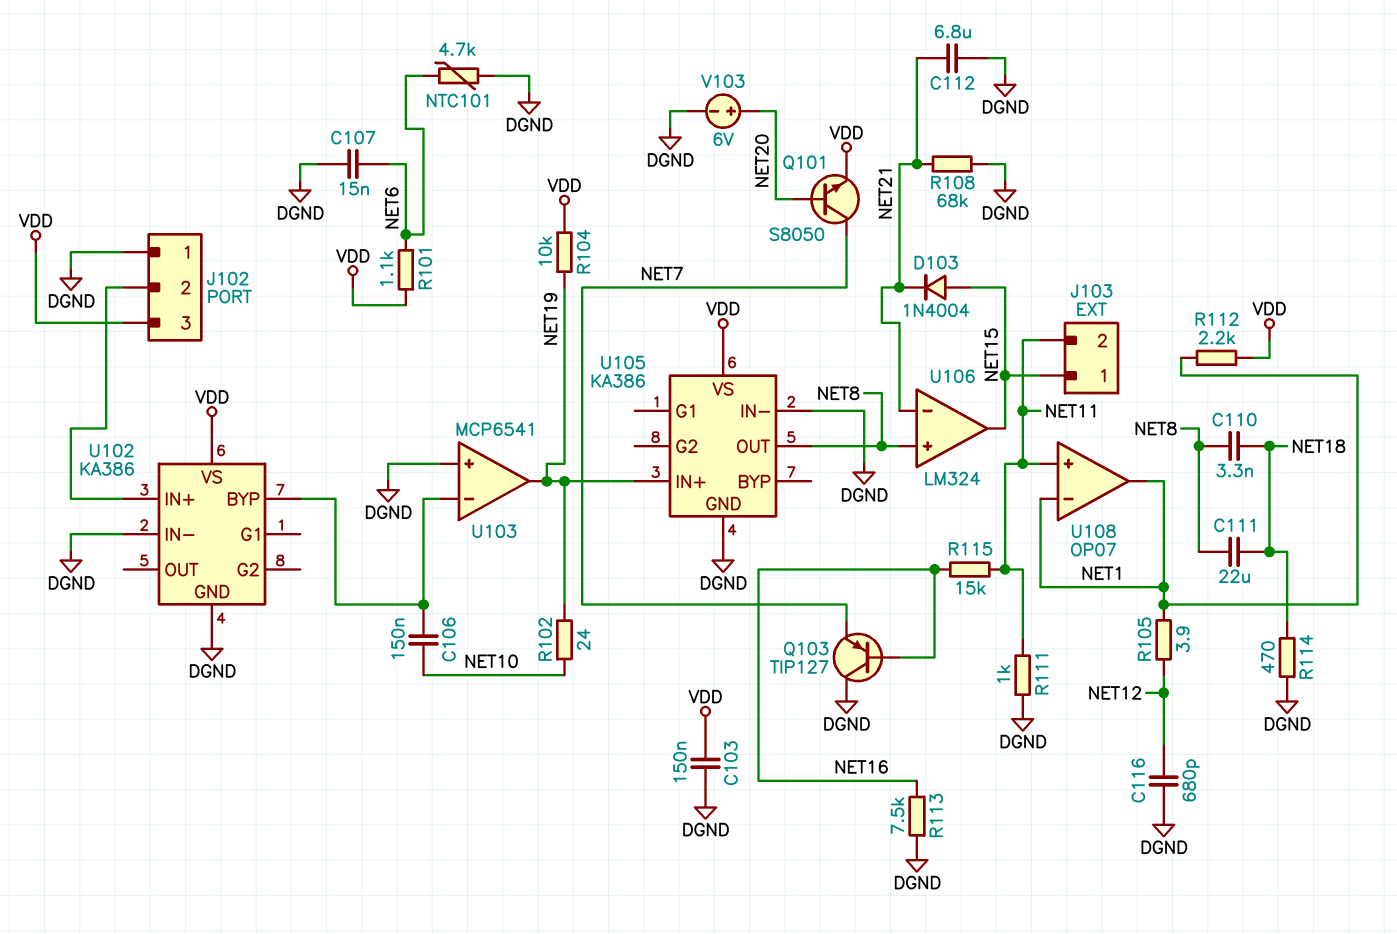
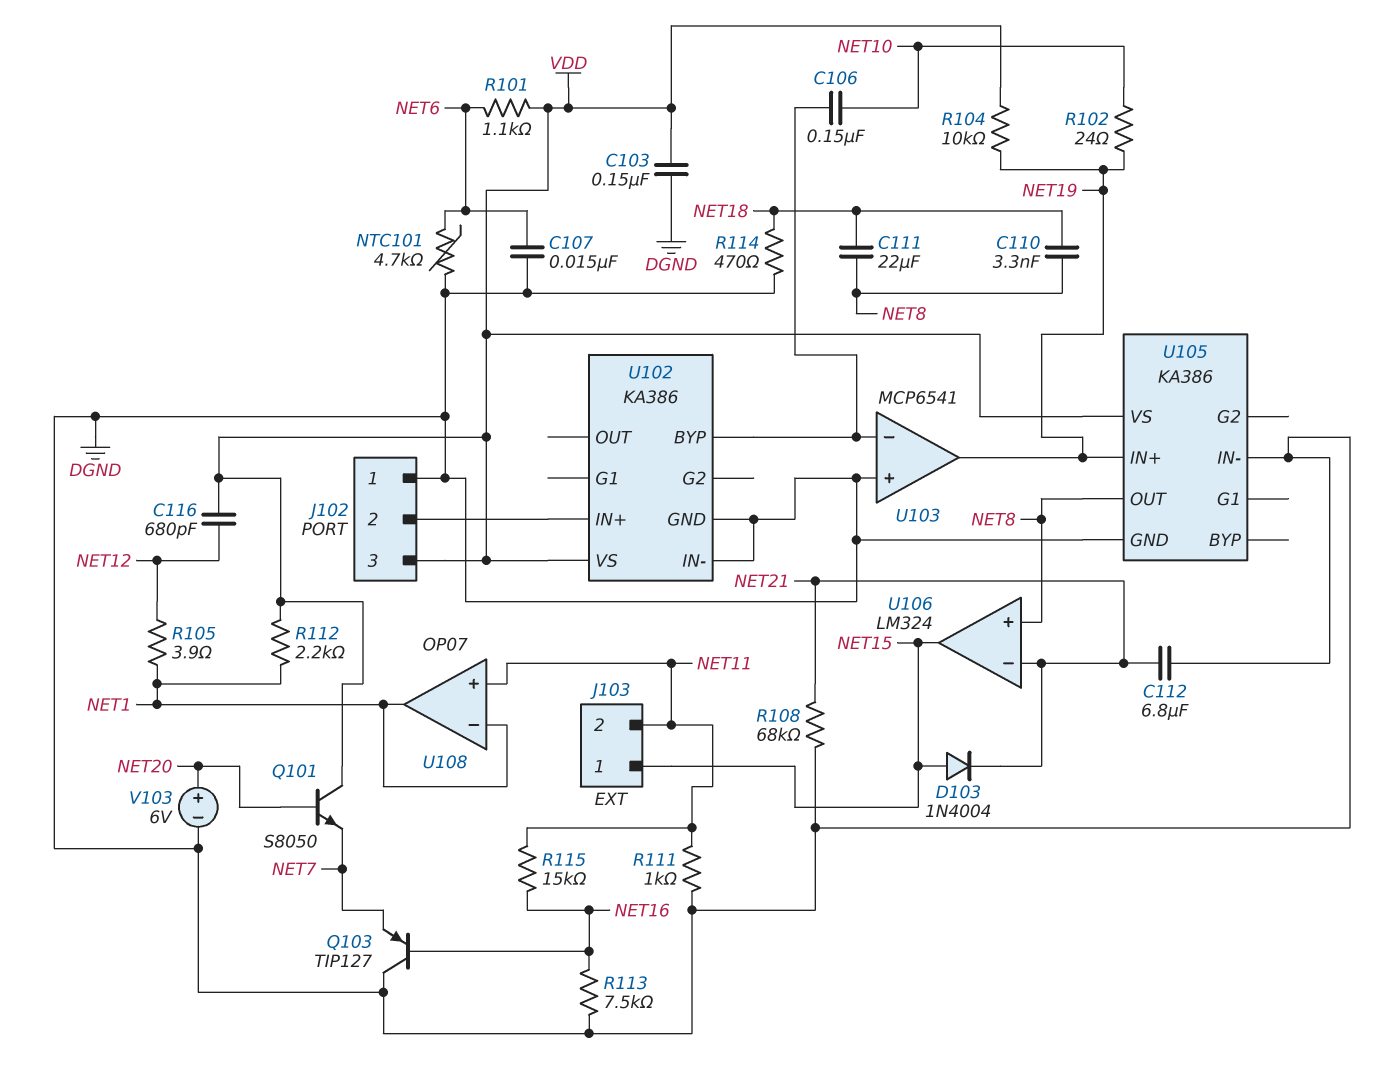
C116: 680pF (DGND, NET12) -> 680pF (NET12, VDD)
Q101: NPN S8050 (B NET20, C NET7, E VDD) -> NPN S8050 (B NET20, C VDD, E NET7)

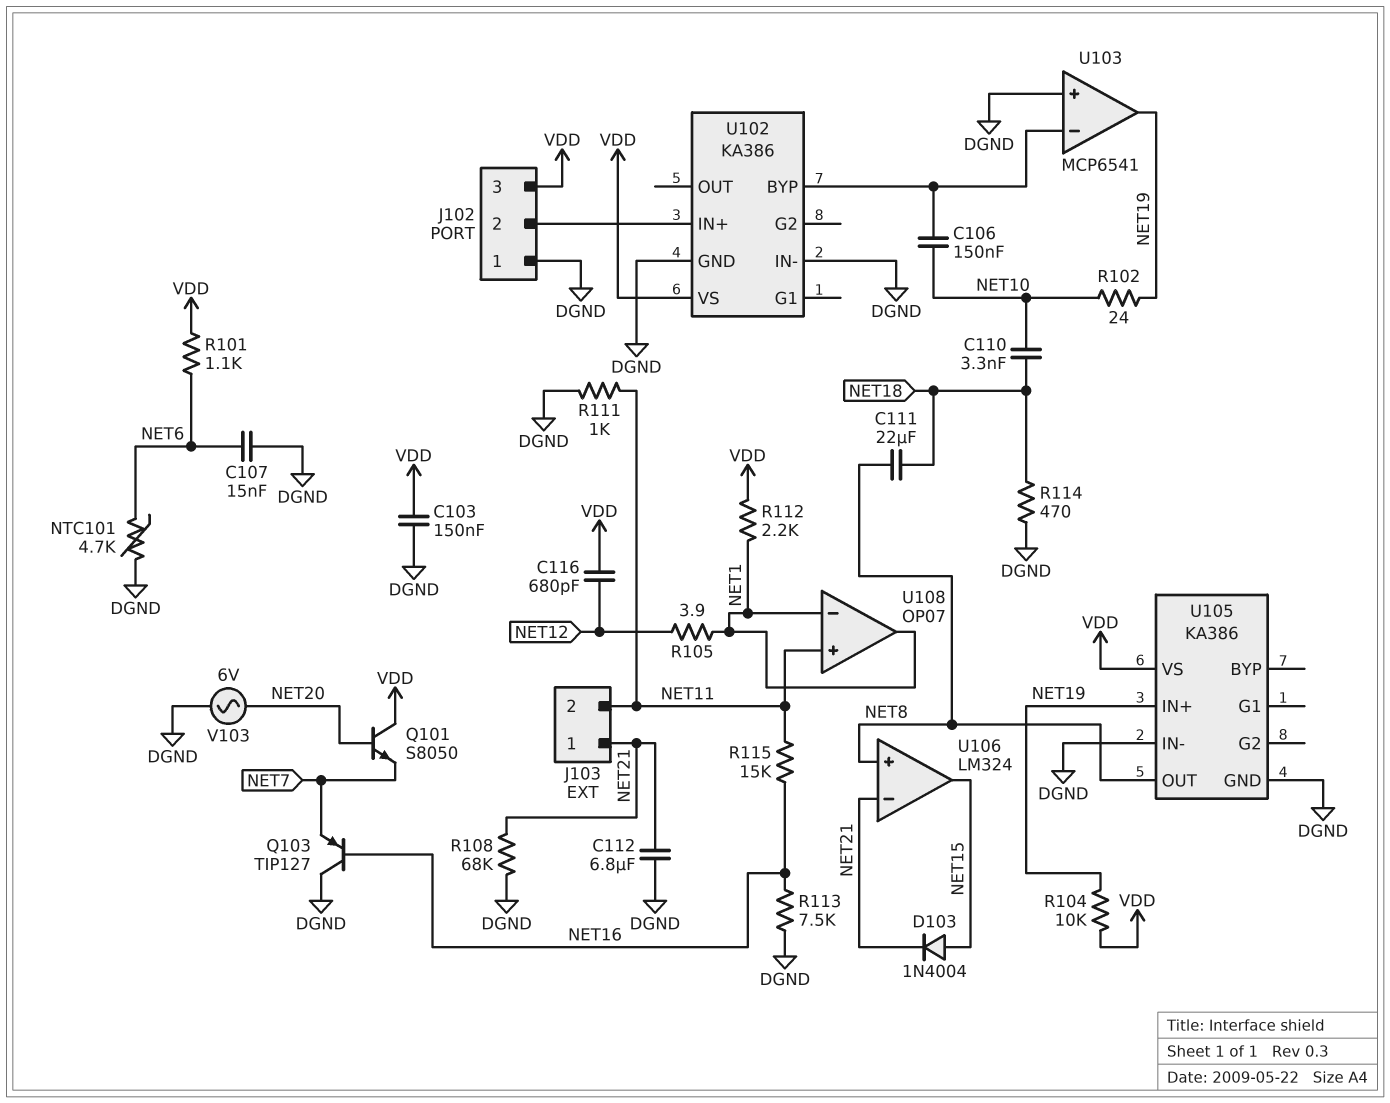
C110: 3.3nF (NET8, NET18) -> 3.3nF (NET10, NET18)
J103 pin 1: NET15 -> NET21
V103: 6V (plus NET20, minus DGND) -> AC 6V (DGND, NET20)

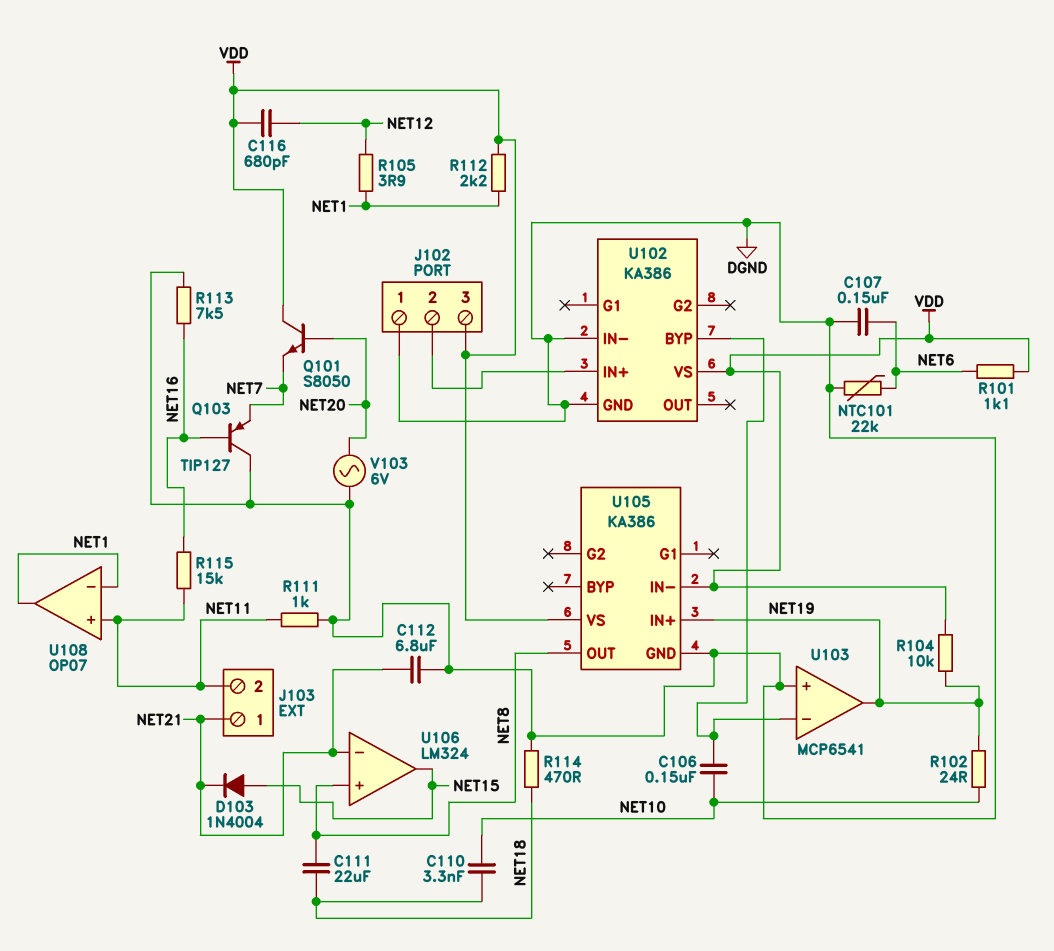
C103: 150nF (DGND, VDD) -> none
C107: 15nF (DGND, NET6) -> 150nF (DGND, NET6)
NTC101: 4.7k (DGND, NET6) -> 22k (DGND, NET6)
R108: 68k (DGND, NET21) -> none
U105 pin IN-: DGND -> VDD

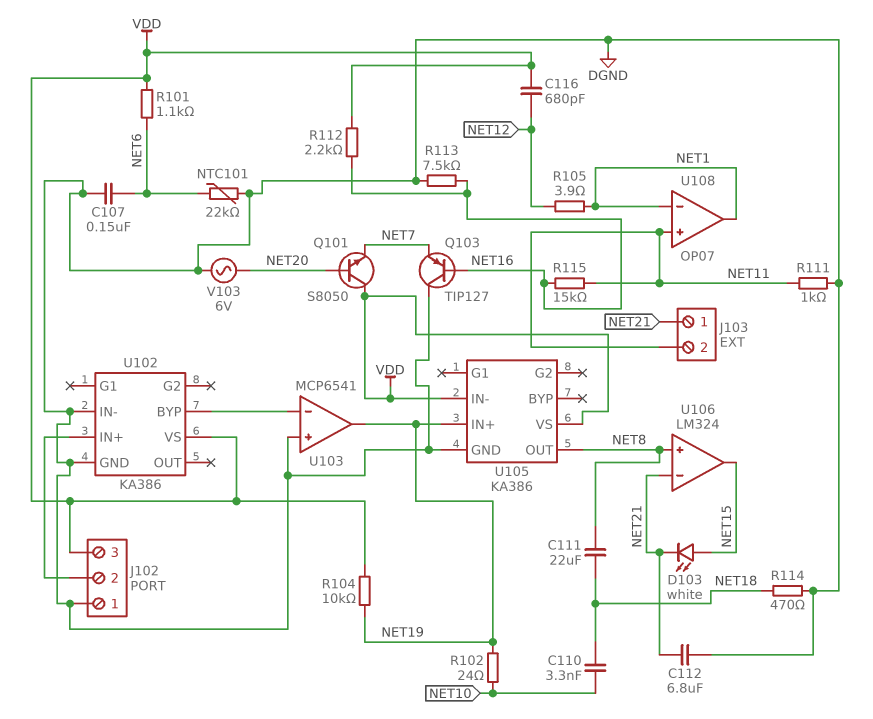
C106: 150nF (NET10, U102/BYP) -> none
D103: diode 1N4004 (A NET15, K NET21) -> LED white (A NET15, K NET21)
R112: 2.2k (NET1, VDD) -> 2.2k (NET16, VDD)

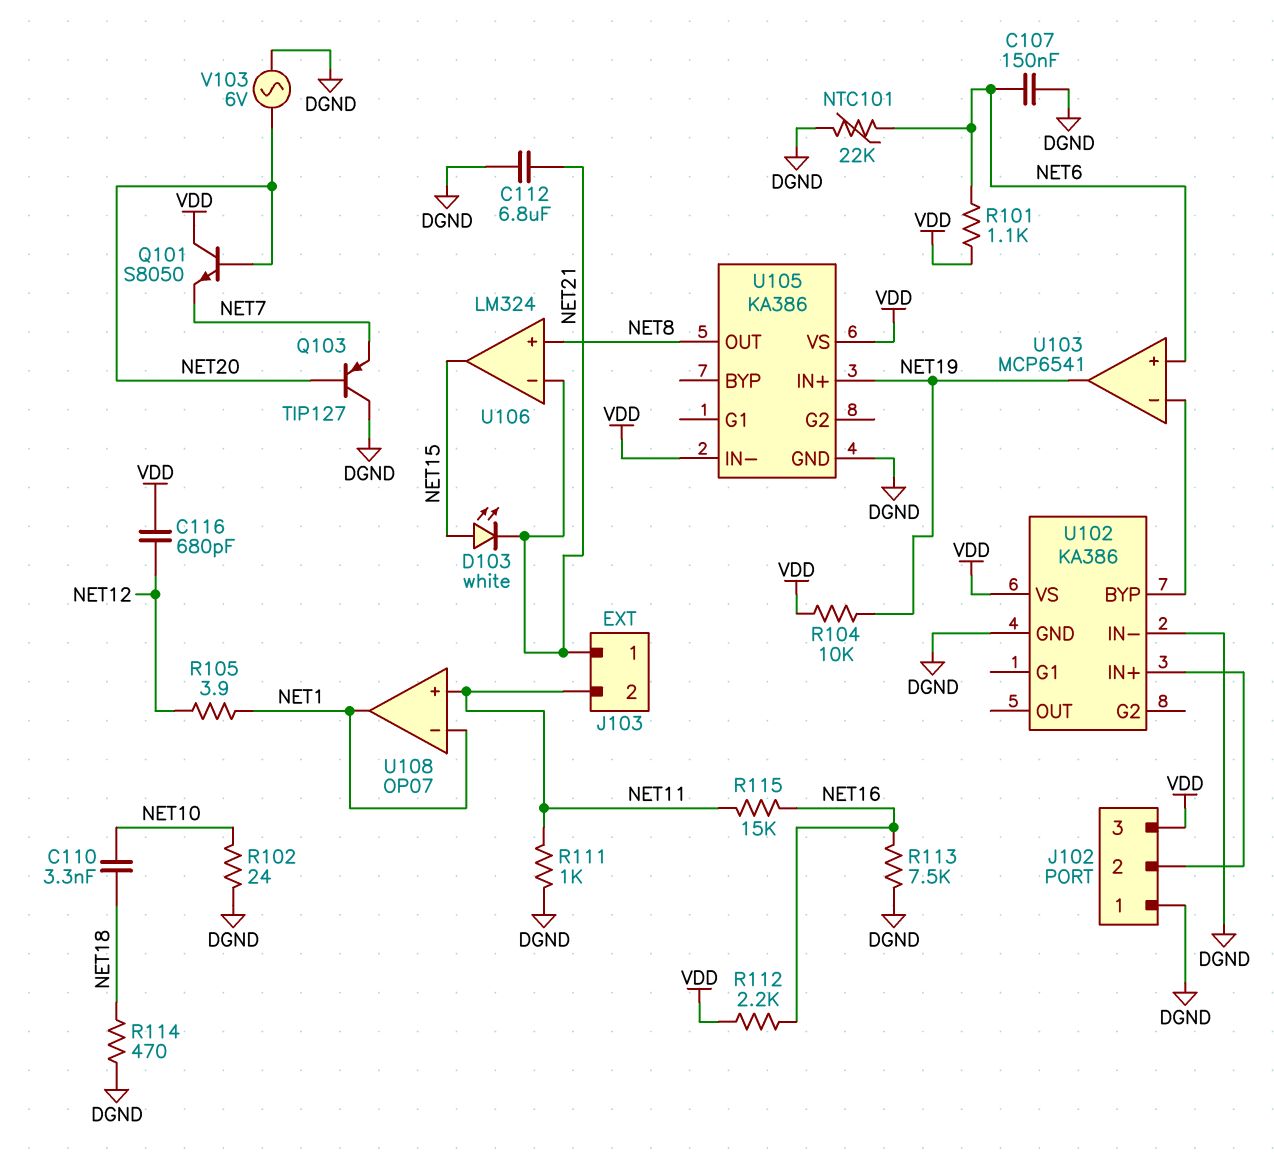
C111: 22uF (NET8, NET18) -> none
Q103: PNP TIP127 (B NET16, C DGND, E NET7) -> PNP TIP127 (B NET20, C DGND, E NET7)
R102: 24 (NET10, NET19) -> 24 (DGND, NET10)
U103 pin in+: DGND -> NET6

